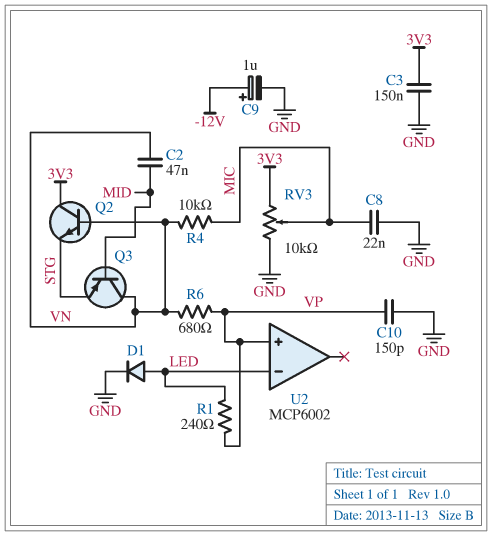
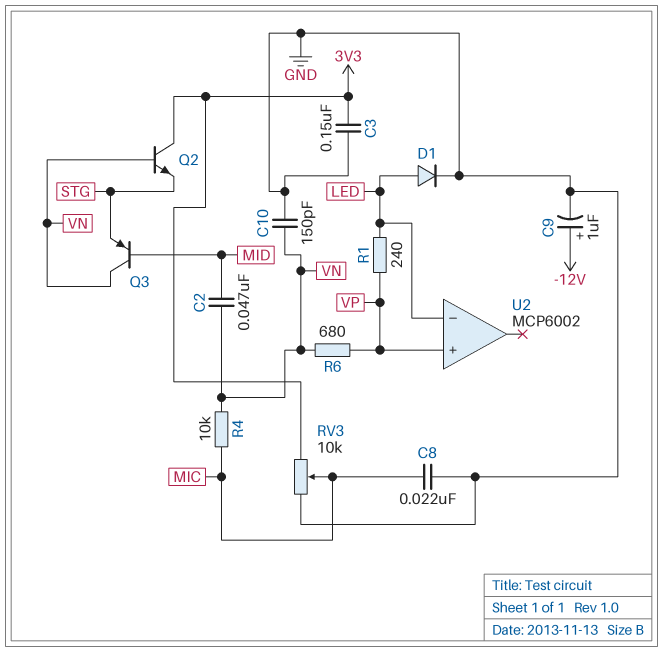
C10: 150pF (GND, VP) -> 150pF (GND, VN)

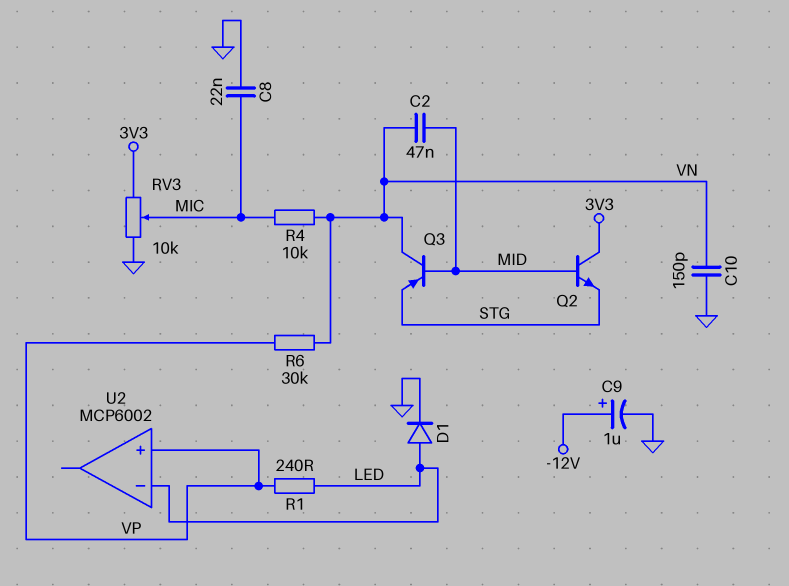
C3: 150nF (3V3, GND) -> none
Q2: NPN (B VN, C 3V3, E STG) -> NPN (B MID, C 3V3, E STG)
R6: 680 (VN, VP) -> 30k (VN, VP)

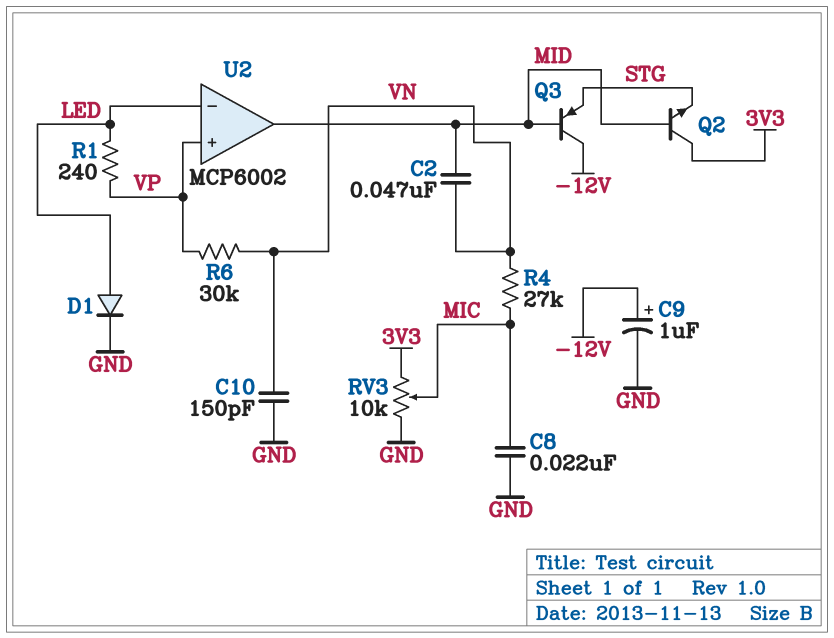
Q3: PNP (B MID, C VN, E STG) -> PNP (B MID, C -12V, E STG)
R4: 10k (MIC, VN) -> 27k (MIC, VN)
U2 pin out: none -> MID

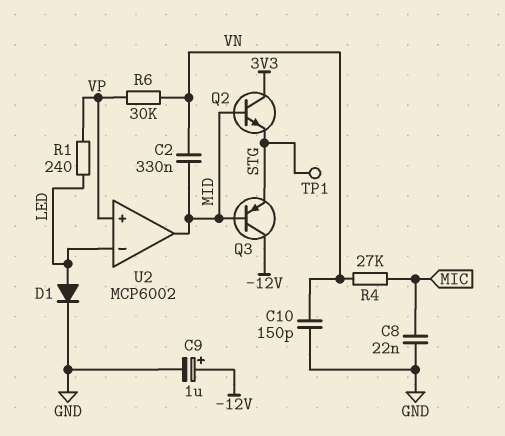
C2: 47nF (MID, VN) -> 330nF (MID, VN)
RV3: 10k (3V3, GND, wiper MIC) -> none
TP1: none -> test point (STG)

